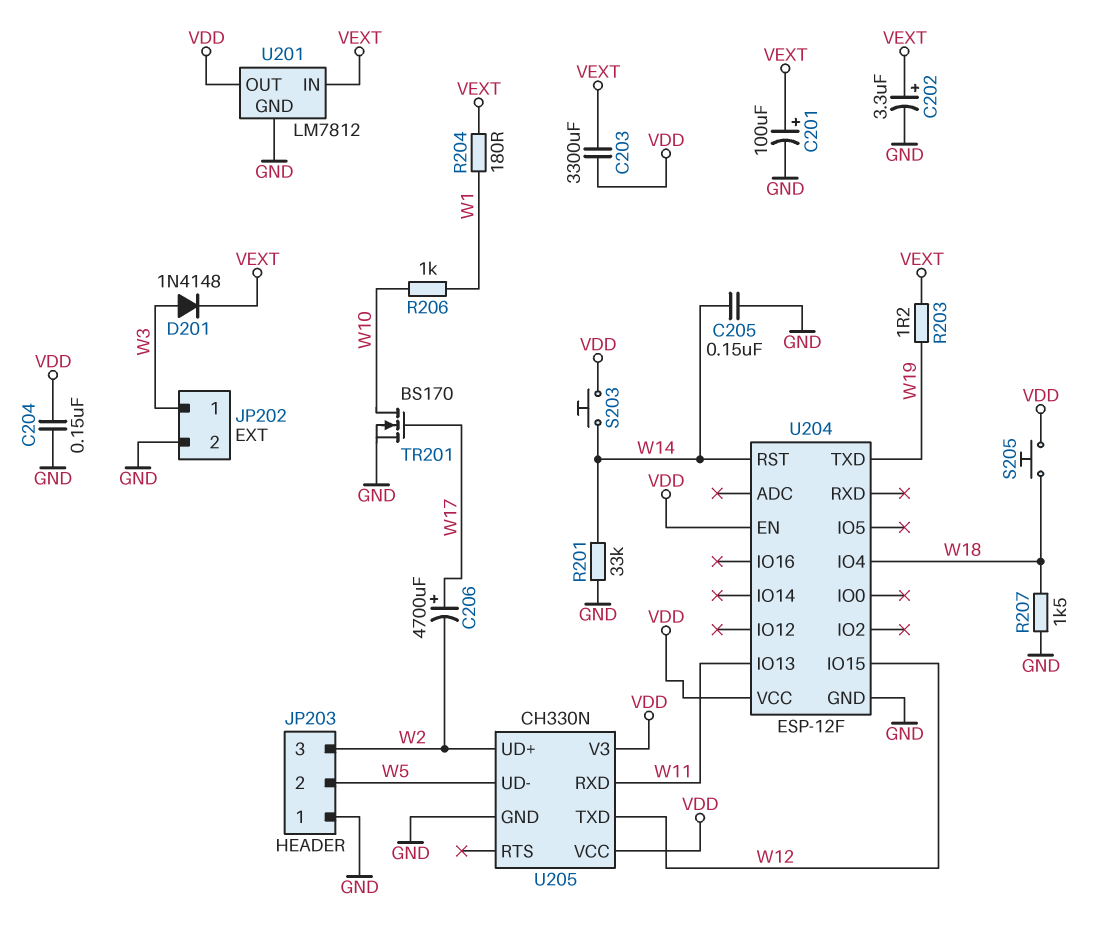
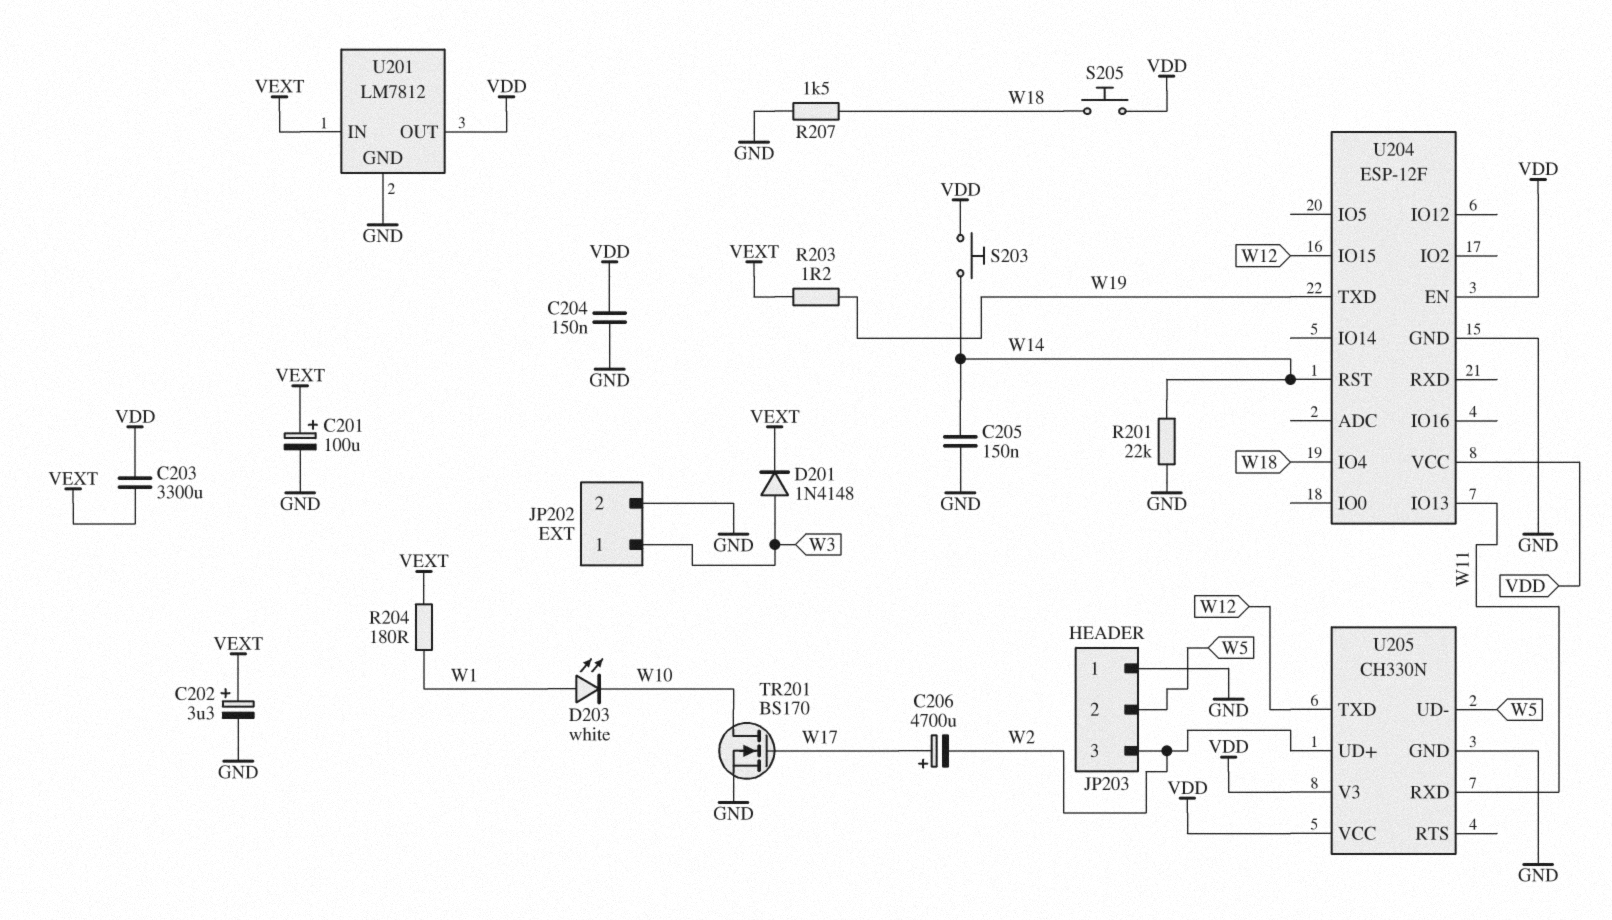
D203: none -> LED white (A W1, K W10)
R201: 33k (GND, W14) -> 22k (GND, W14)
R206: 1k (W1, W10) -> none

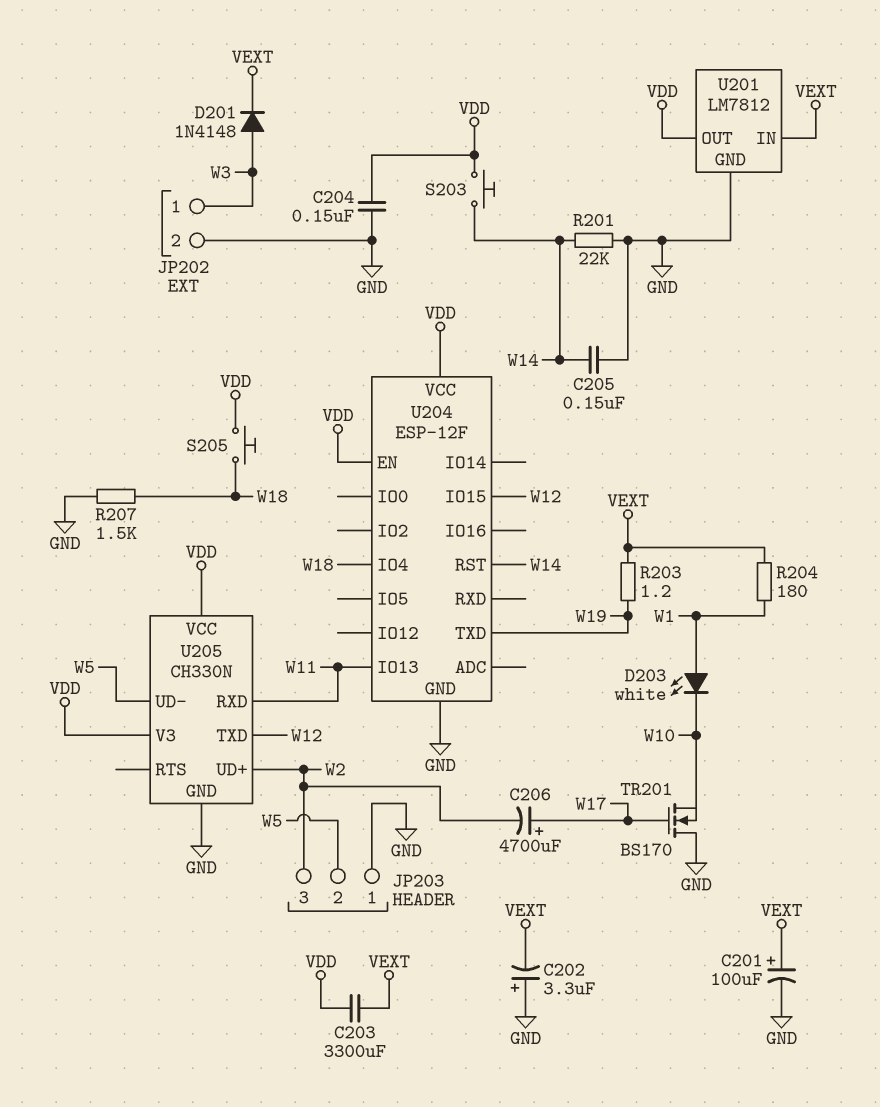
C202: 3.3uF (plus VEXT, minus GND) -> 3.3uF (plus GND, minus VEXT)
TR201: NMOS BS170 (G W17, D W10, S GND) -> NMOS BS170 (G W17, D GND, S W10)

